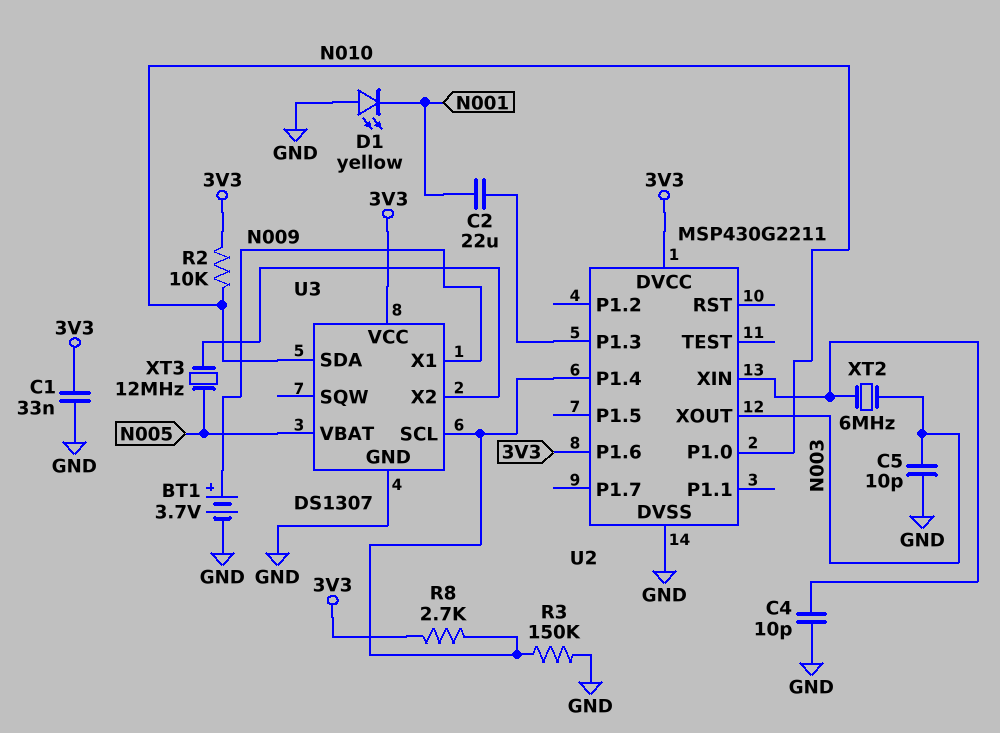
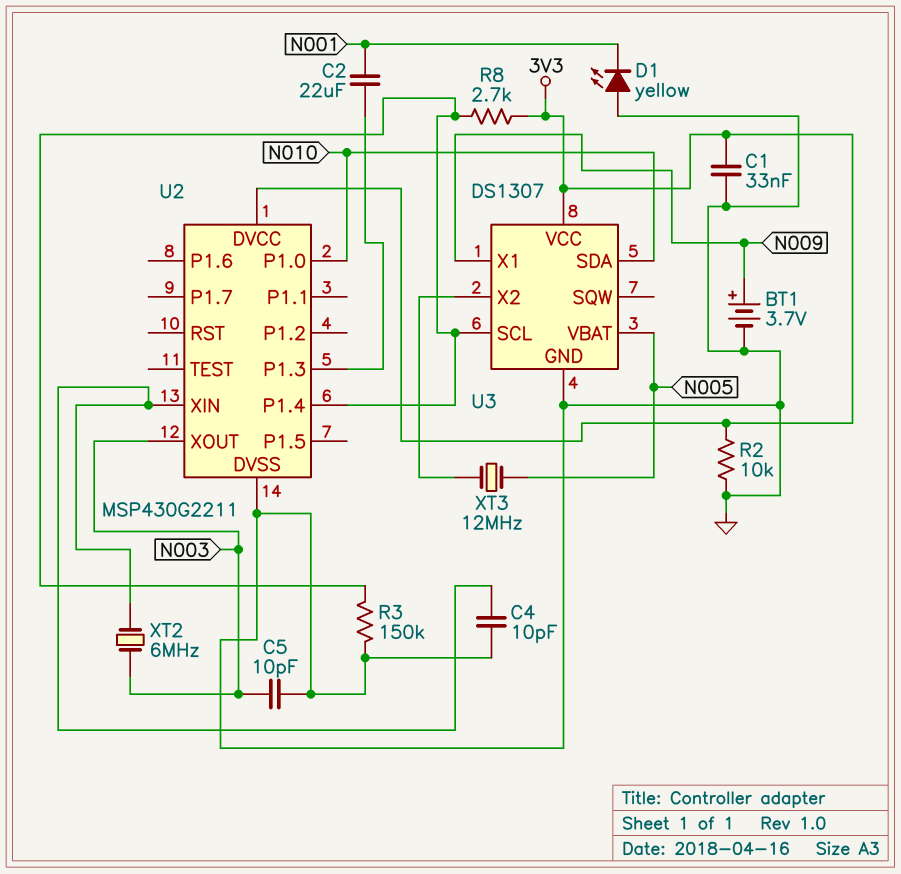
R2: 10k (3V3, N010) -> 10k (3V3, GND)
U2 pin P1.6: 3V3 -> none

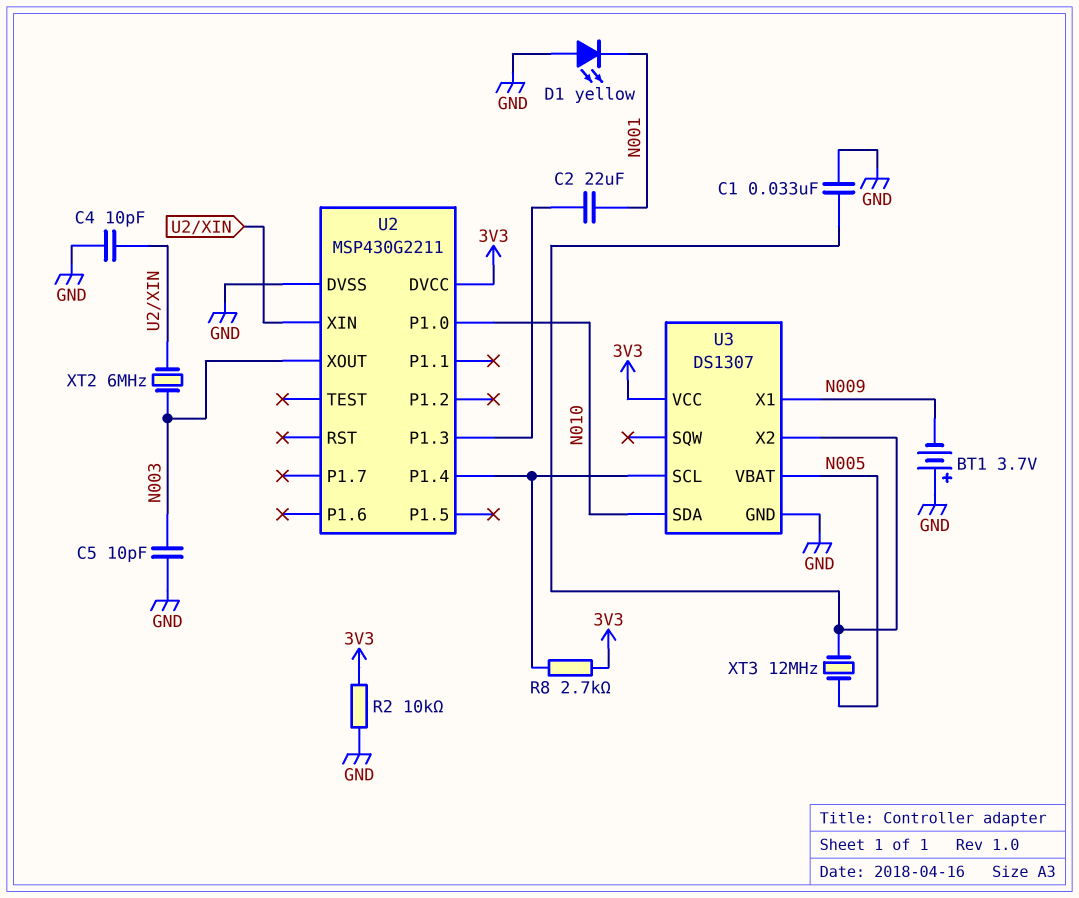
BT1: 3.7V (plus N009, minus GND) -> 3.7V (plus GND, minus N009)
C1: 33nF (3V3, GND) -> 33nF (GND, U3/X2)
R3: 150k (GND, U2/P1.4) -> none

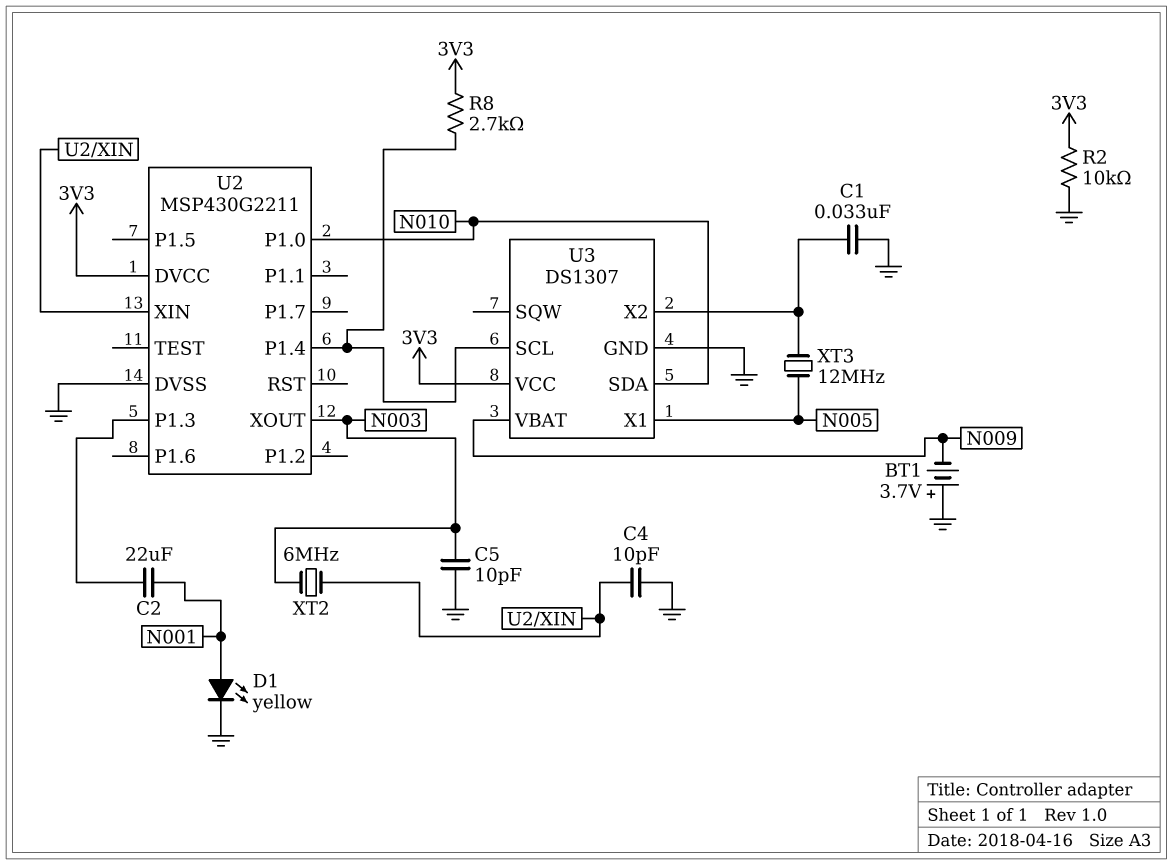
D1: LED yellow (A GND, K N001) -> LED yellow (A N001, K GND)
U3 pin VBAT: N005 -> N009
U3 pin X1: N009 -> N005

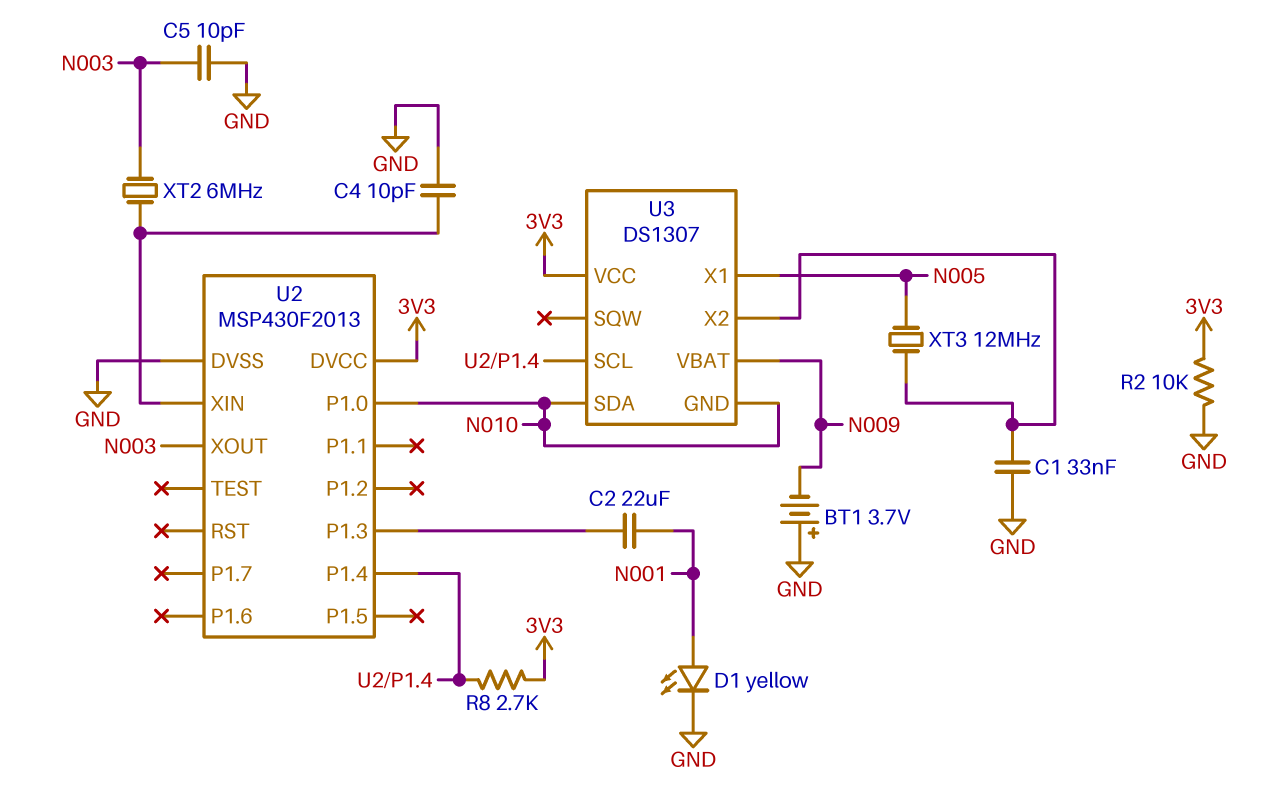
U2: MSP430G2211 -> MSP430F2013
U3 pin GND: GND -> N010

